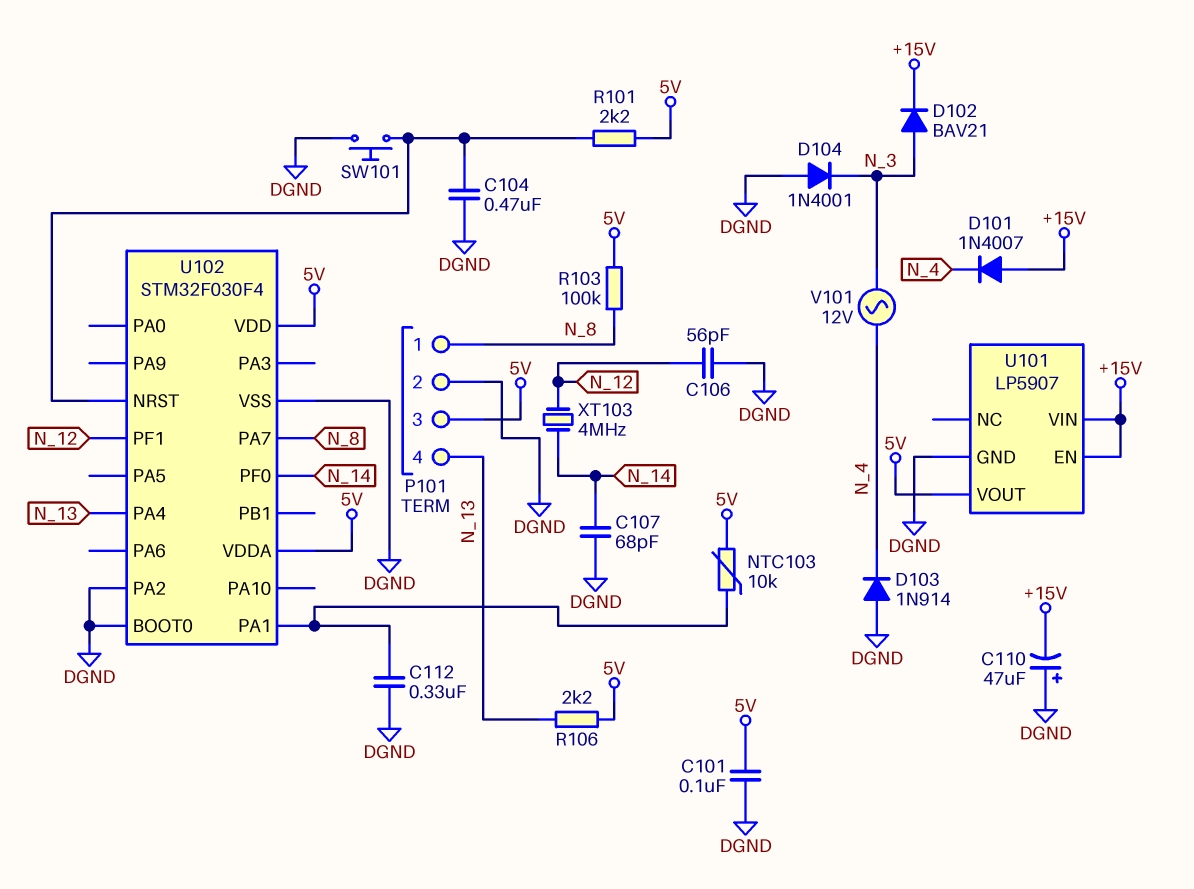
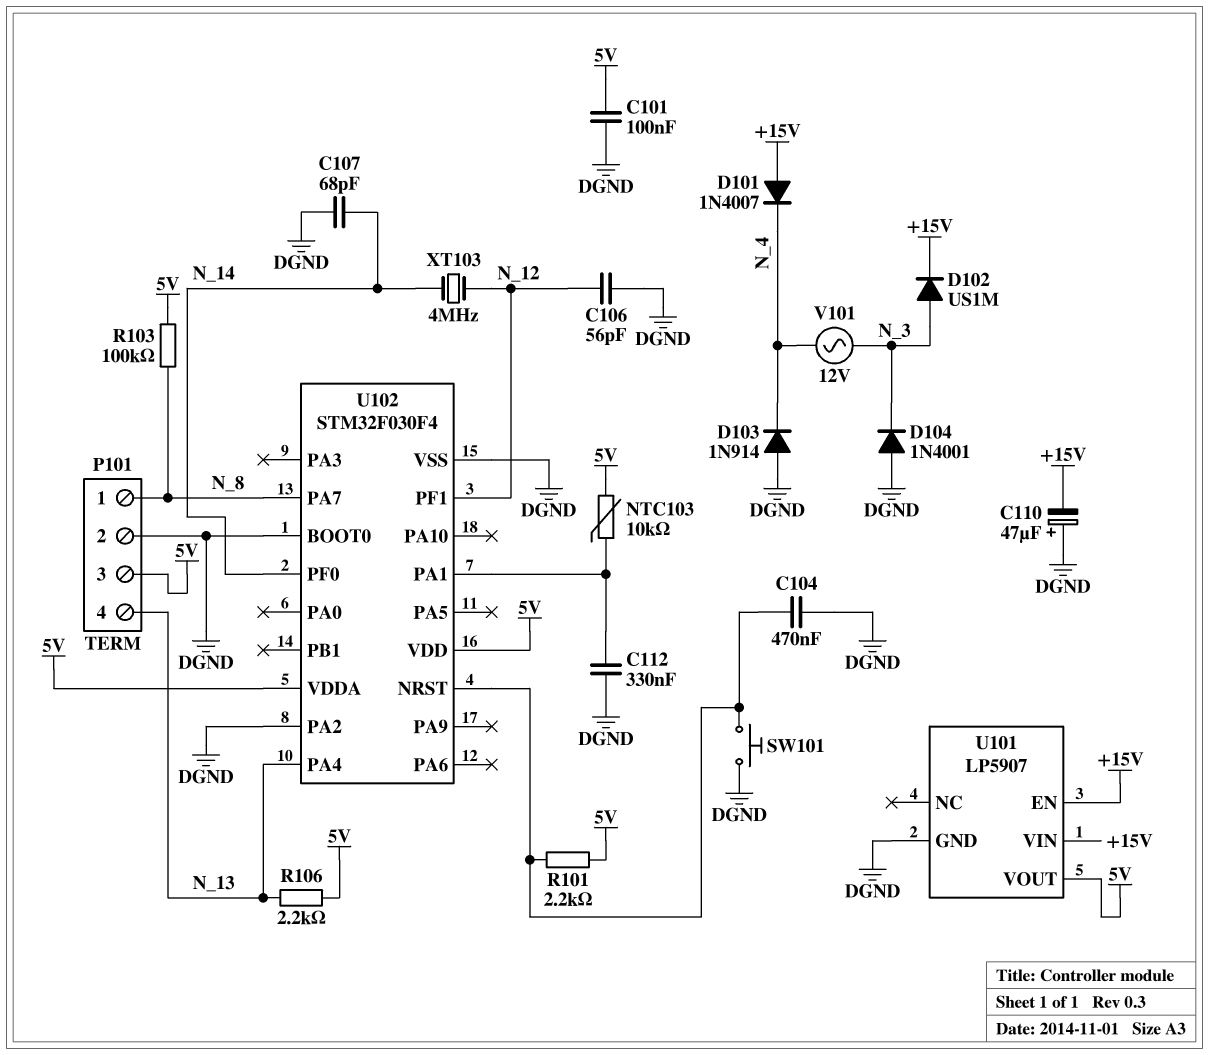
D102: diode BAV21 (A N_3, K +15V) -> diode US1M (A N_3, K +15V)

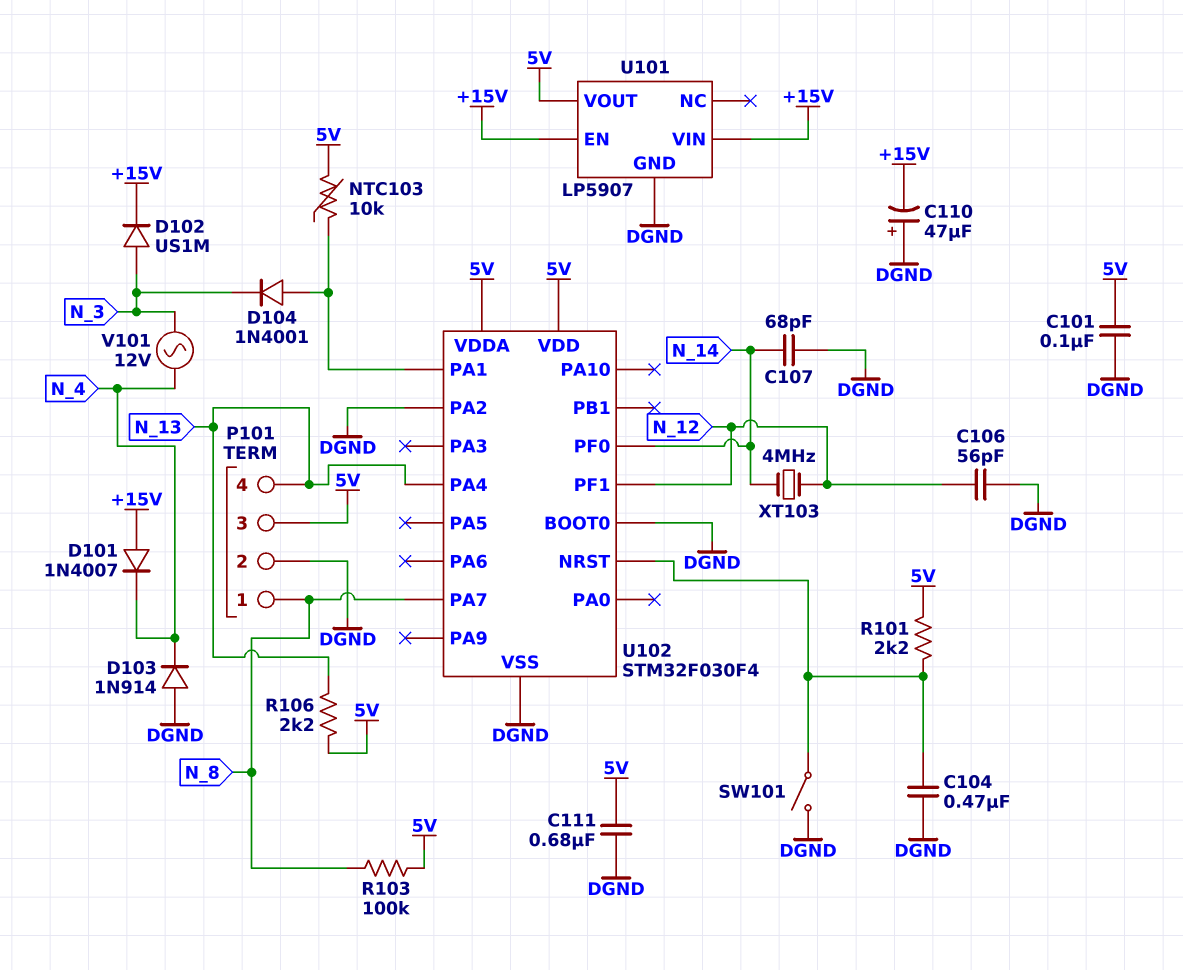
C111: none -> 680nF (5V, DGND)
C112: 330nF (DGND, U102/PA1) -> none
D104: diode 1N4001 (A DGND, K N_3) -> diode 1N4001 (A U102/PA1, K N_3)
SW101: button (DGND, U102/NRST) -> switch (DGND, U102/NRST)

